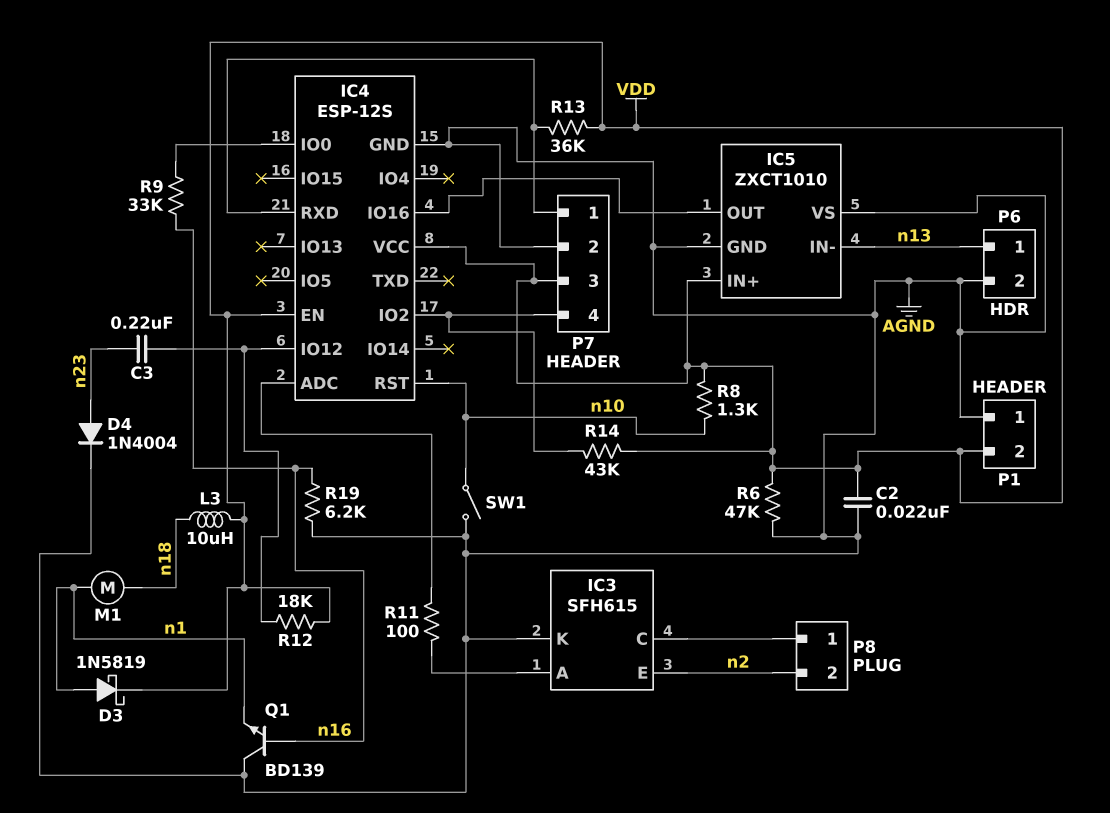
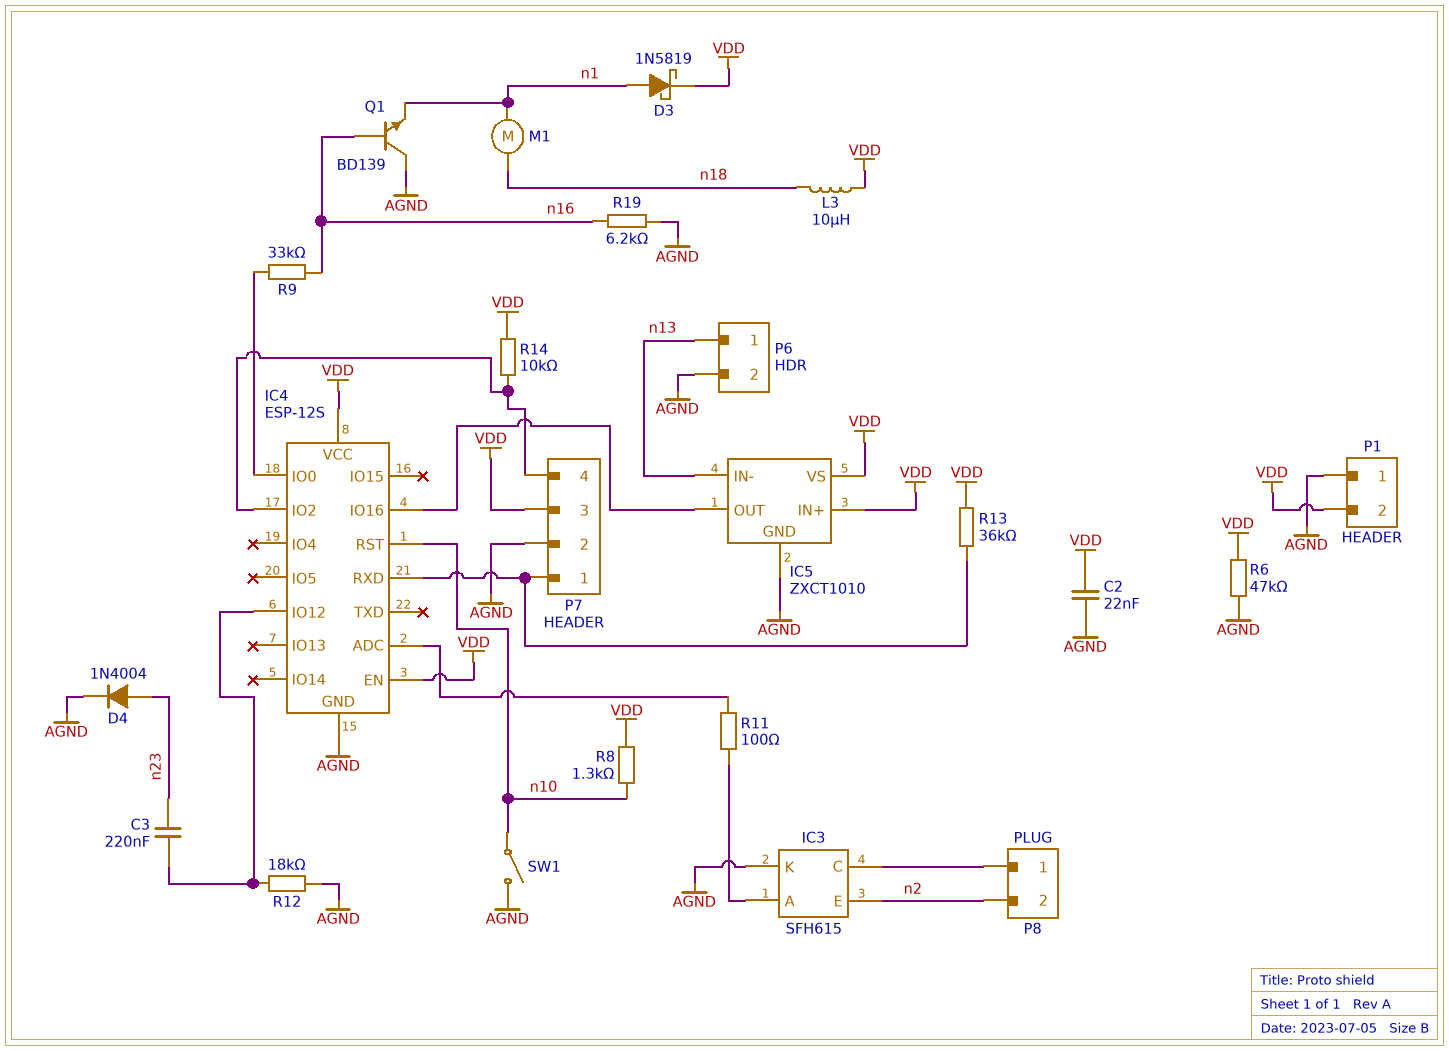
IC5 pin VS: AGND -> VDD
R12: 18k (IC4/IO12, VDD) -> 18k (AGND, IC4/IO12)
R14: 43k (IC4/IO2, VDD) -> 10k (IC4/IO2, VDD)

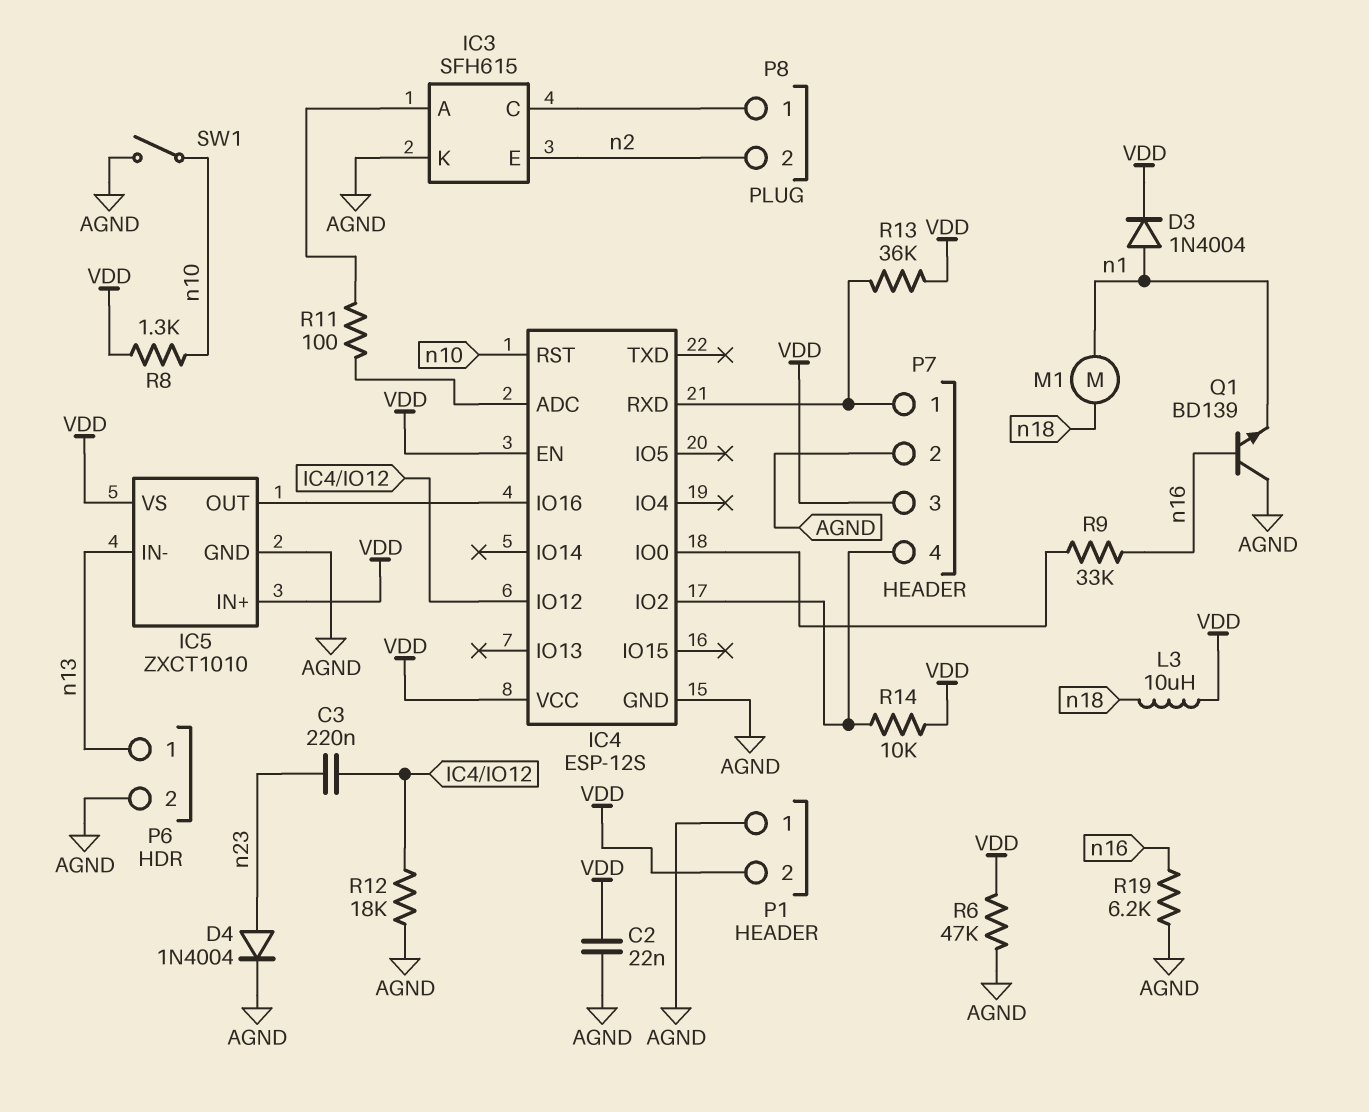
D3: schottky 1N5819 (A n1, K VDD) -> diode 1N4004 (A n1, K VDD)

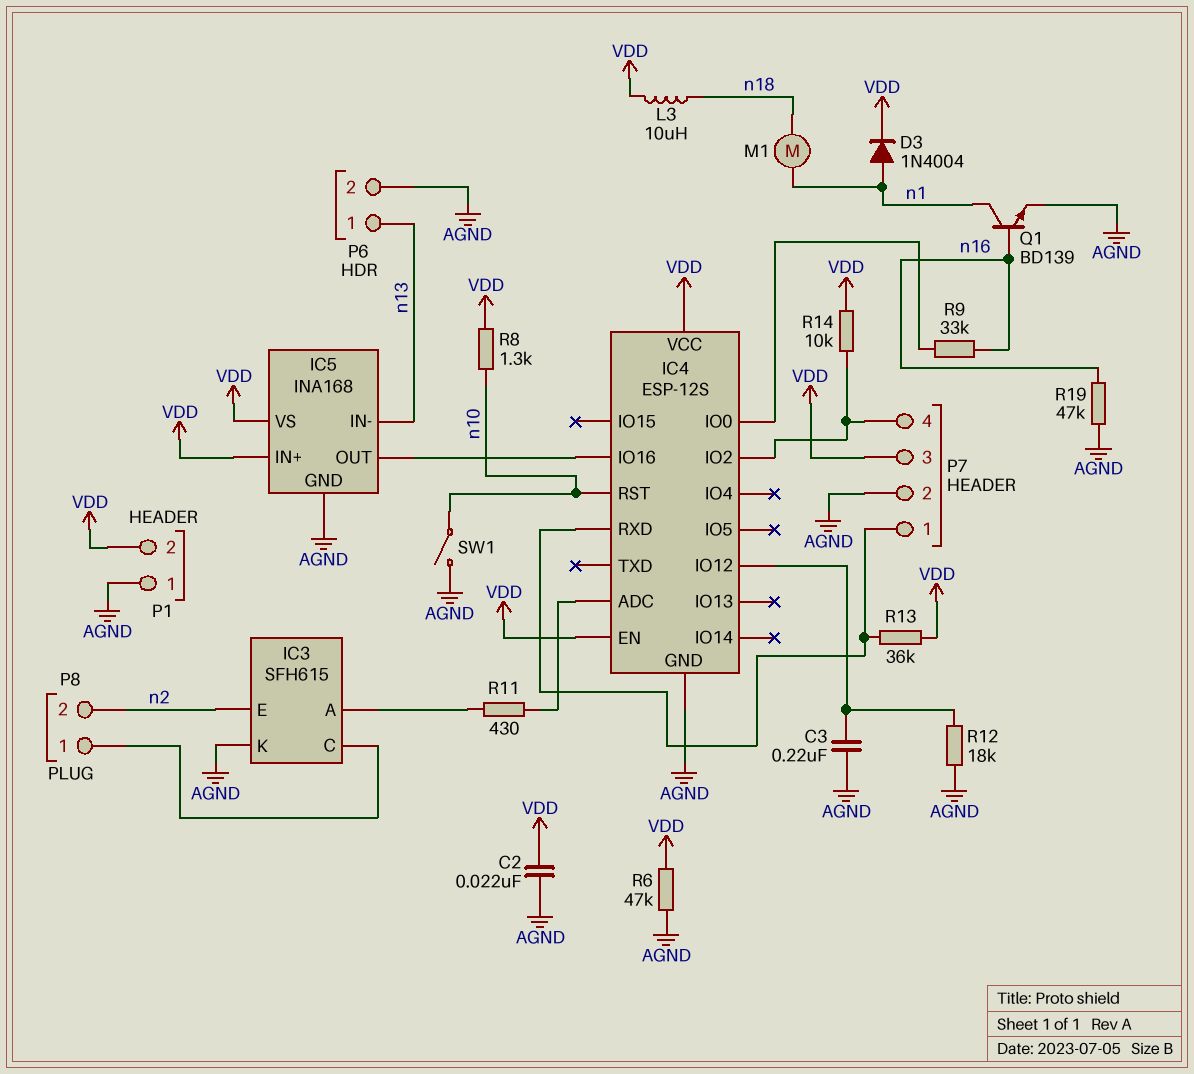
C3: 220nF (IC4/IO12, n23) -> 220nF (AGND, IC4/IO12)
D4: diode 1N4004 (A n23, K AGND) -> none
IC5: ZXCT1010 -> INA168
Q1: NPN BD139 (B n16, C AGND, E n1) -> NPN BD139 (B n16, C n1, E AGND)
R11: 100 (IC3/A, IC4/ADC) -> 430 (IC3/A, IC4/ADC)
R19: 6.2k (AGND, n16) -> 47k (AGND, n16)

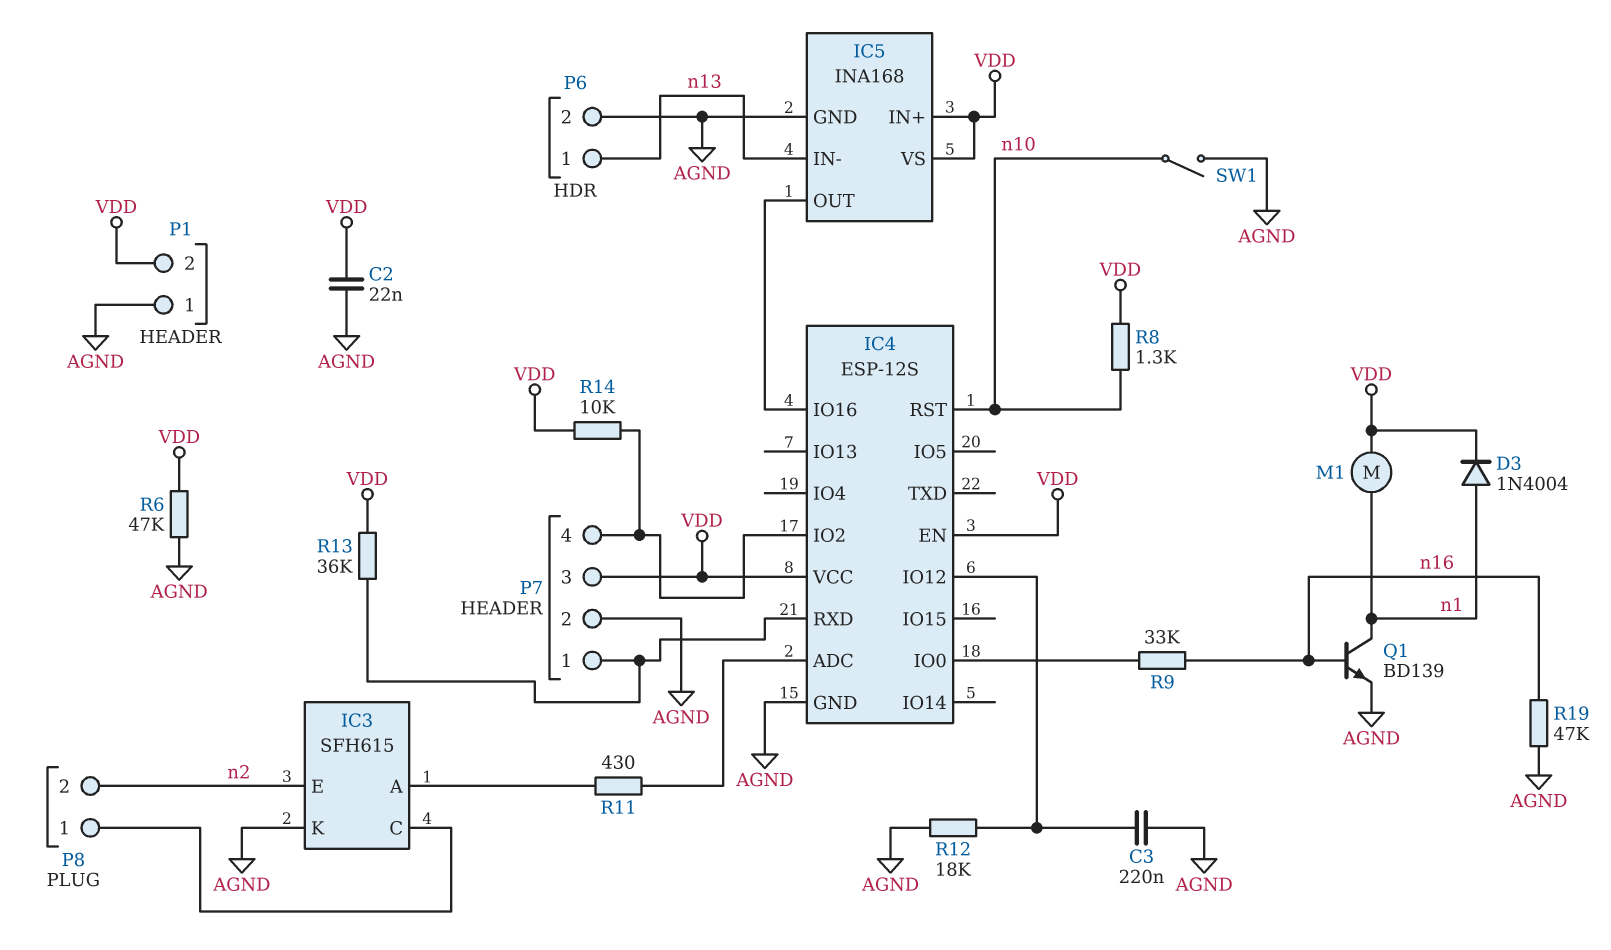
L3: 10uH (VDD, n18) -> none
M1: motor (n1, n18) -> motor (VDD, n1)

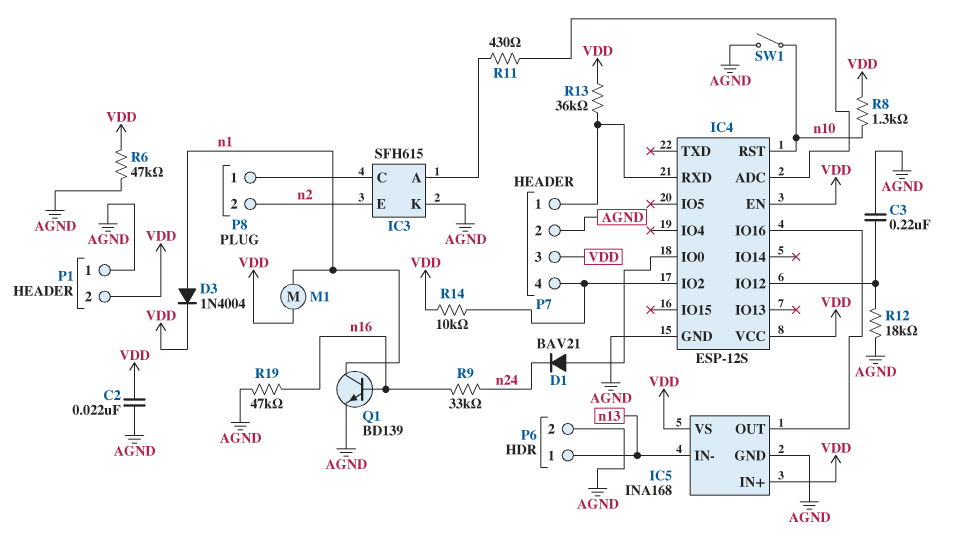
D1: none -> diode BAV21 (A IC4/IO0, K n24)
R9: 33k (IC4/IO0, n16) -> 33k (n16, n24)

